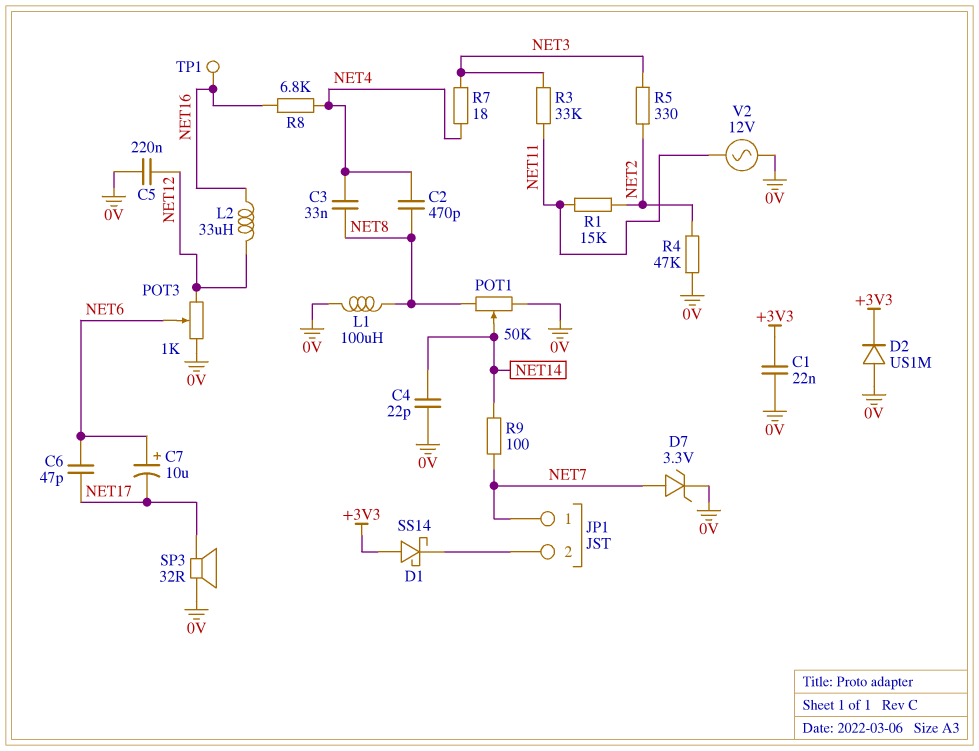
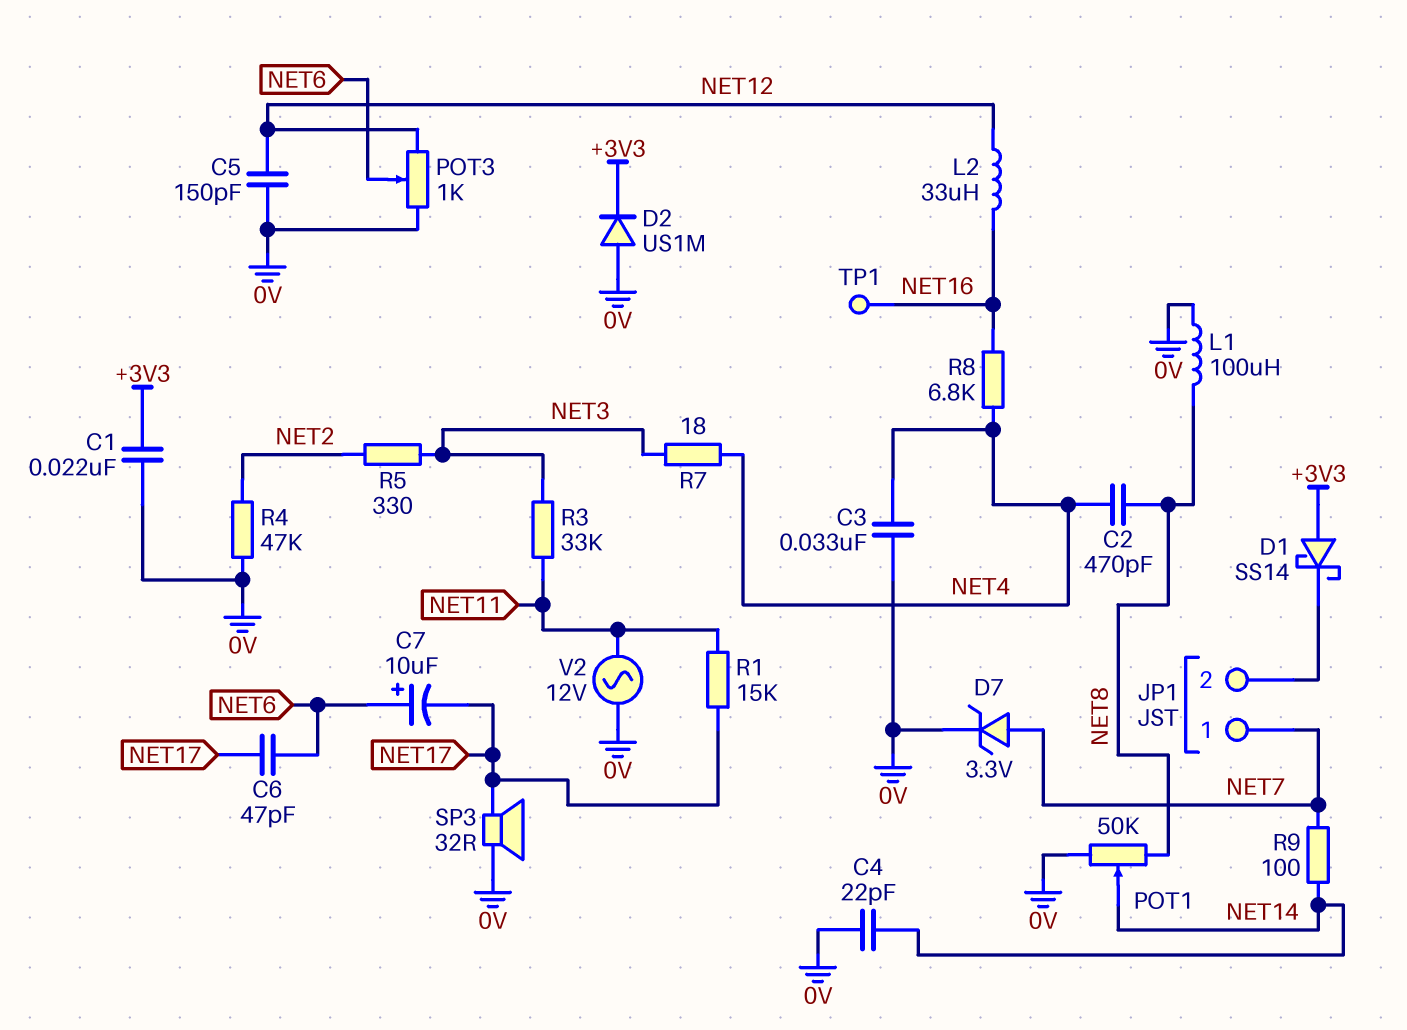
C3: 33nF (NET4, NET8) -> 33nF (0V, NET4)
C5: 220nF (0V, NET12) -> 150pF (0V, NET12)
R1: 15k (NET2, NET11) -> 15k (NET11, NET17)

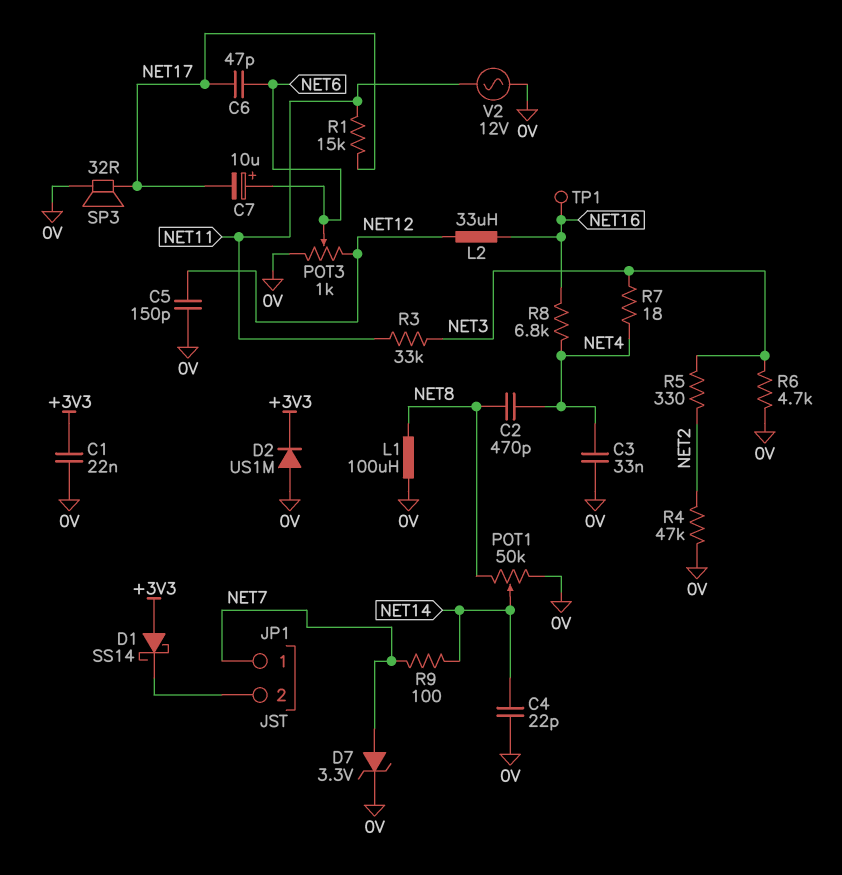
R6: none -> 4.7k (0V, NET3)

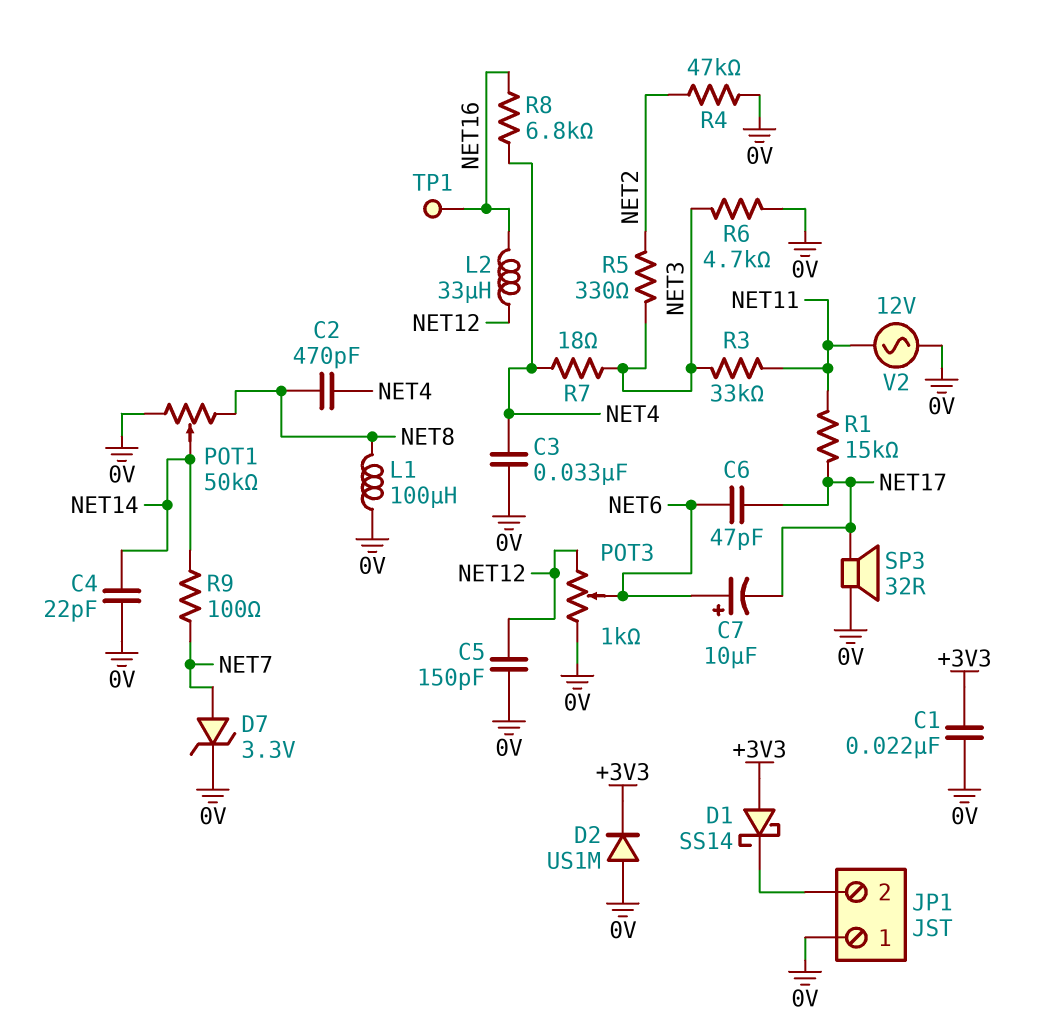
JP1 pin 1: NET7 -> 0V

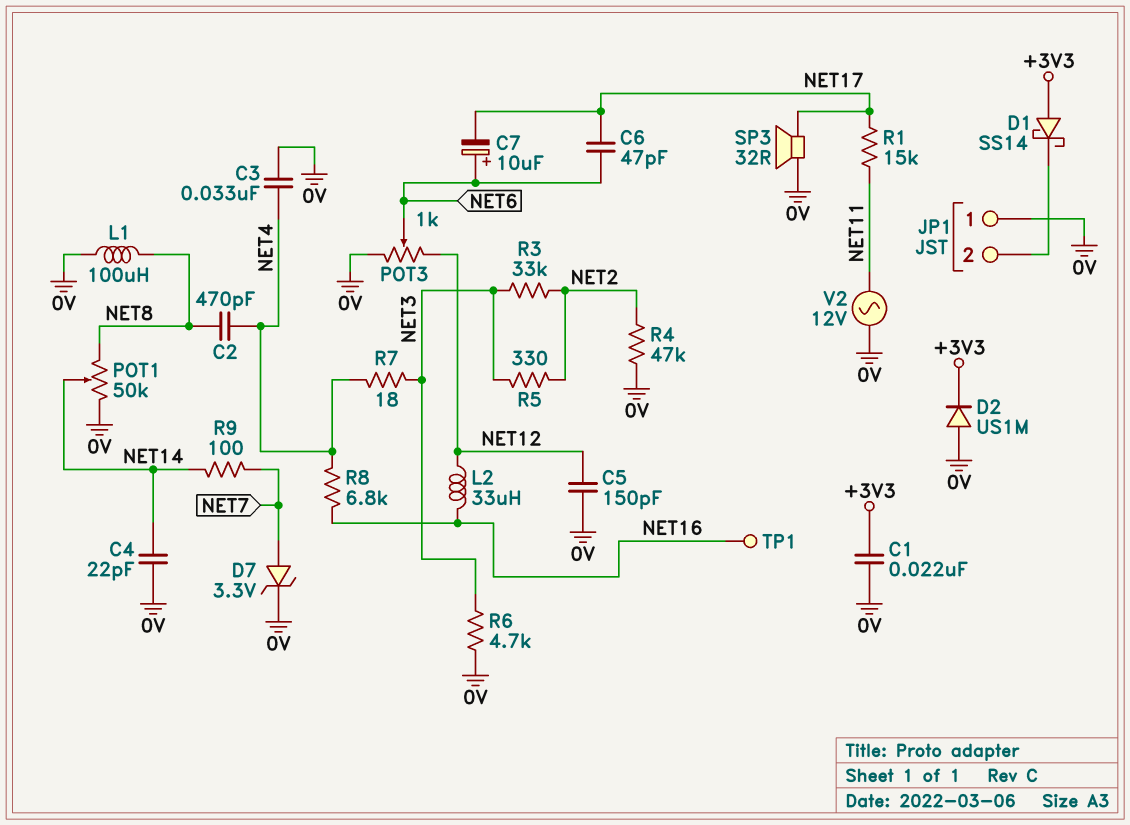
R3: 33k (NET3, NET11) -> 33k (NET2, NET3)

